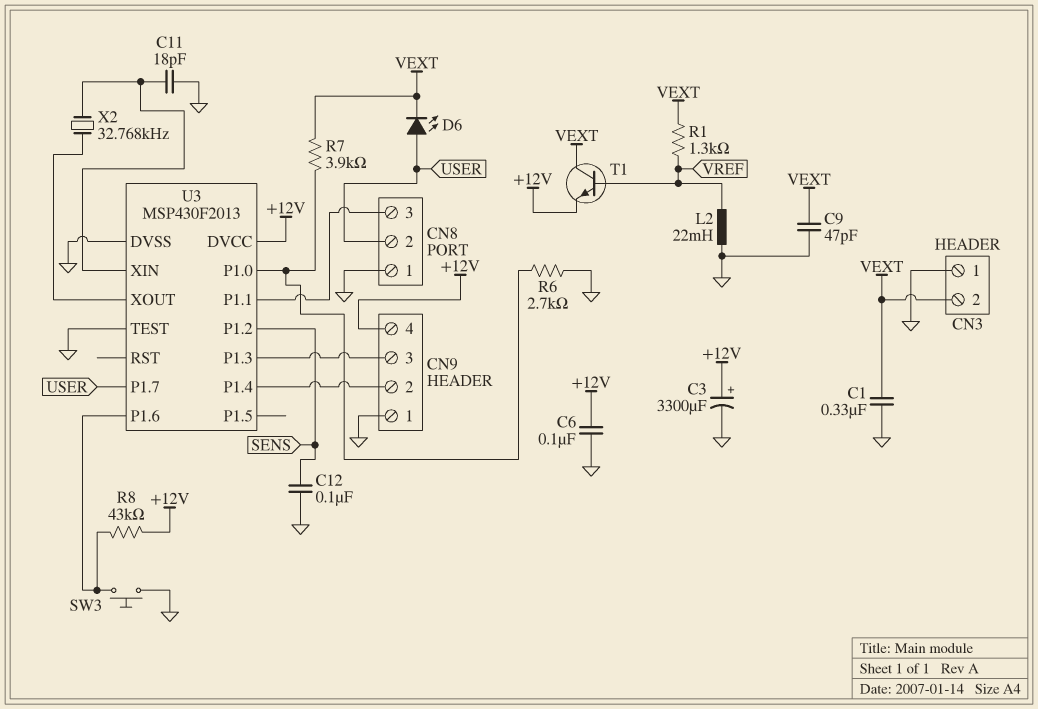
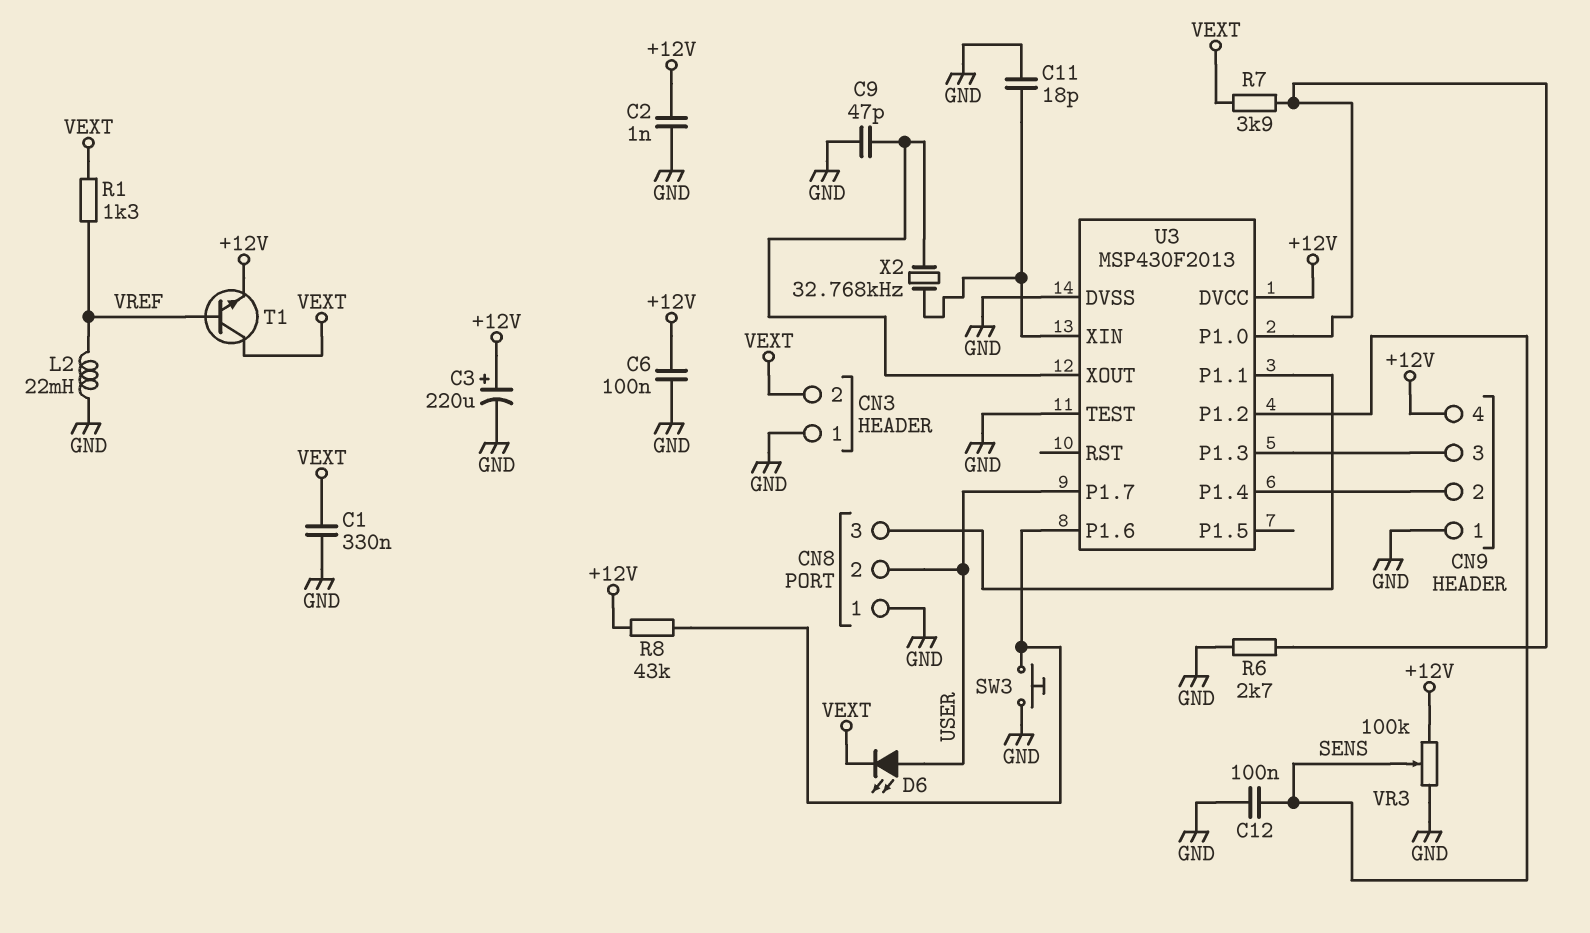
C2: none -> 1nF (+12V, GND)
C3: 3300uF (plus +12V, minus GND) -> 220uF (plus +12V, minus GND)
C9: 47pF (GND, VEXT) -> 47pF (GND, U3/XOUT)
VR3: none -> 100k (+12V, GND, wiper SENS)

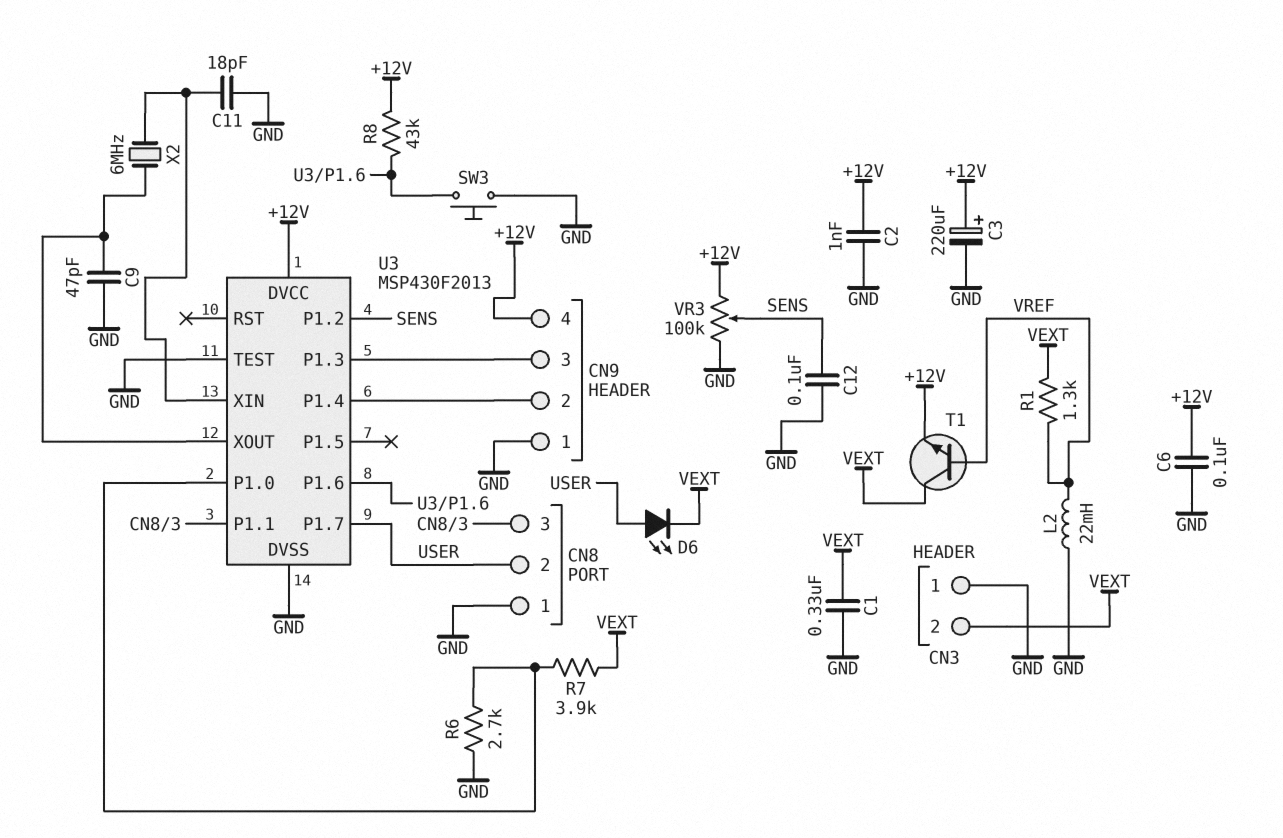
X2: 32.768kHz (U3/XIN, U3/XOUT) -> 6MHz (U3/XIN, U3/XOUT)

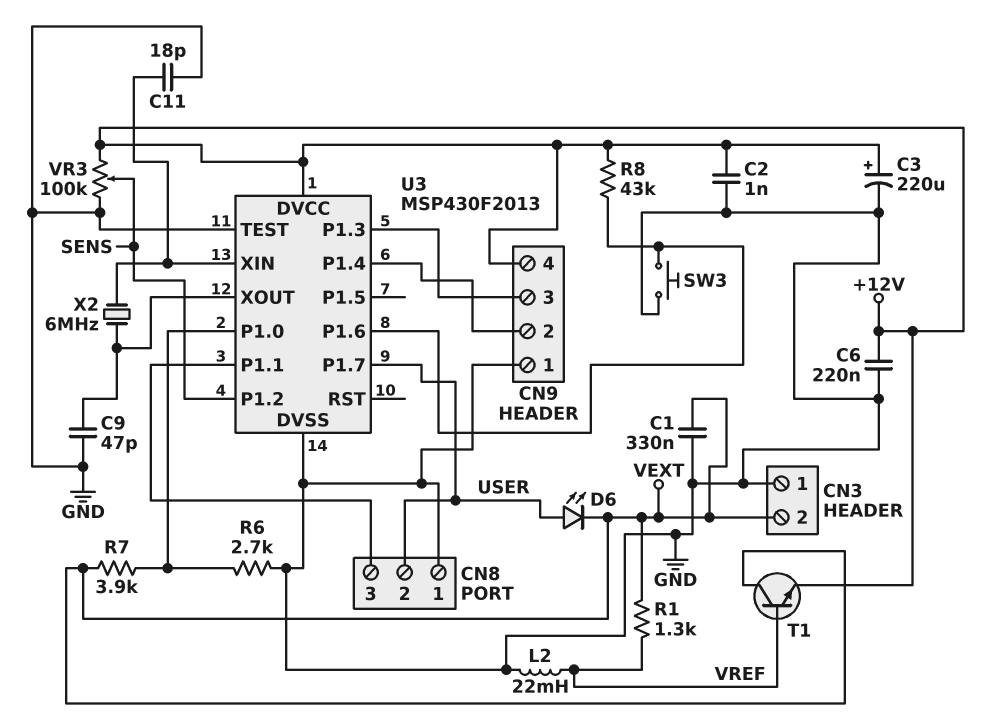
C6: 100nF (+12V, GND) -> 220nF (+12V, GND)
C12: 100nF (GND, SENS) -> none

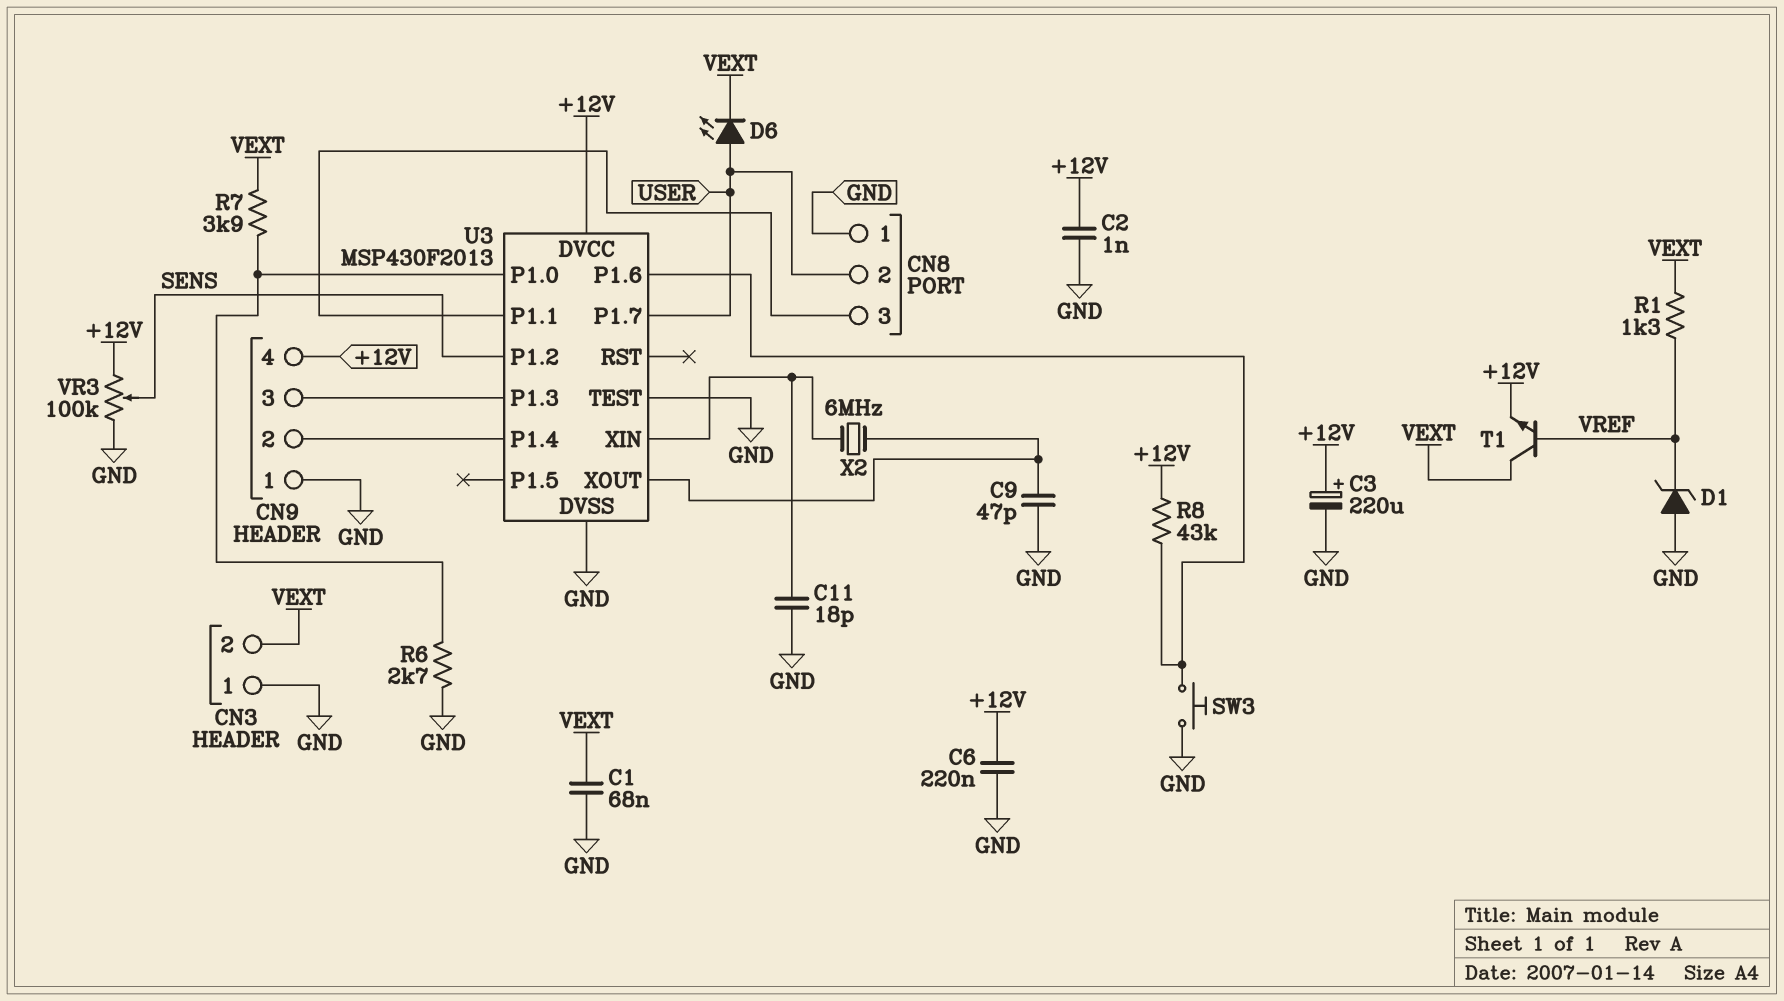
C1: 330nF (GND, VEXT) -> 68nF (GND, VEXT)
D1: none -> zener (A GND, K VREF)
L2: 22mH (GND, VREF) -> none

